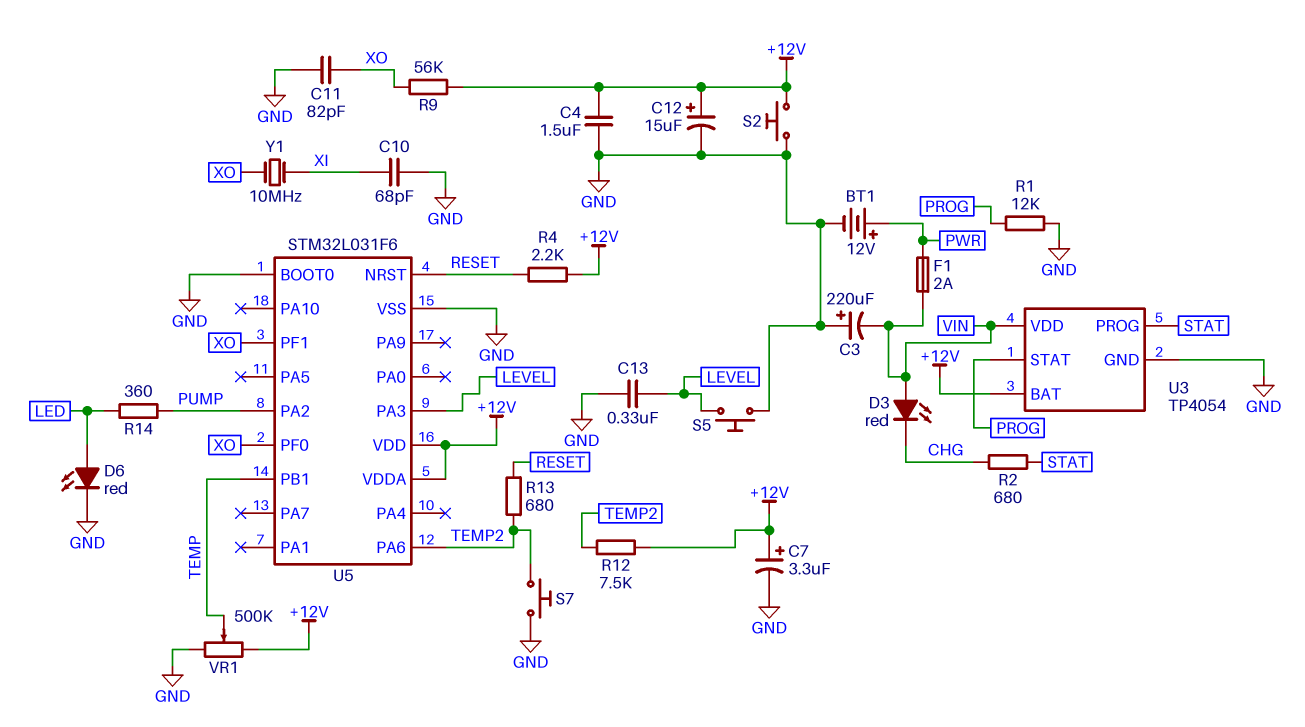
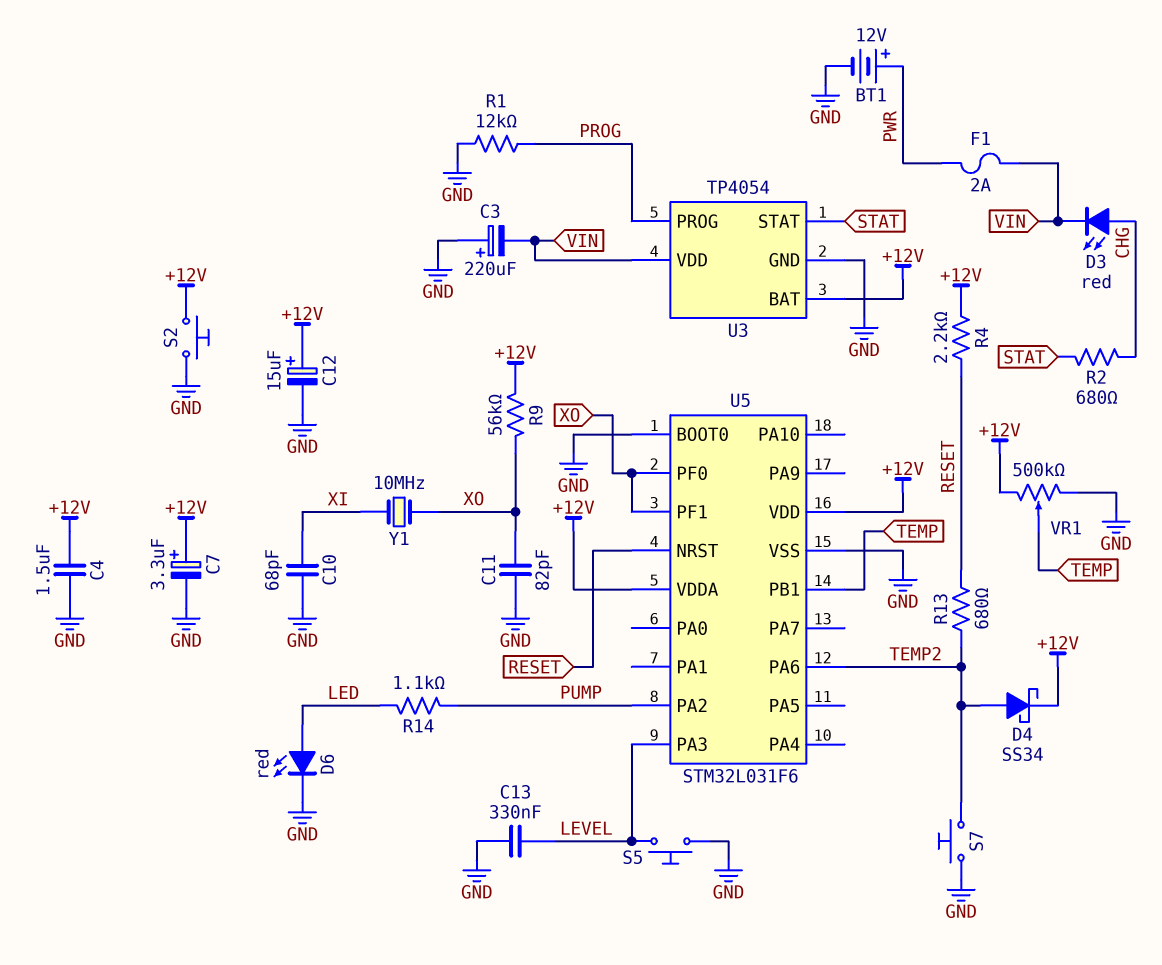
D3: LED red (A VIN, K CHG) -> LED red (A CHG, K VIN)
D4: none -> schottky SS34 (A TEMP2, K +12V)
R12: 7.5k (+12V, TEMP2) -> none
R14: 360 (LED, PUMP) -> 1.1k (LED, PUMP)
U3 pin PROG: STAT -> PROG
U3 pin STAT: PROG -> STAT

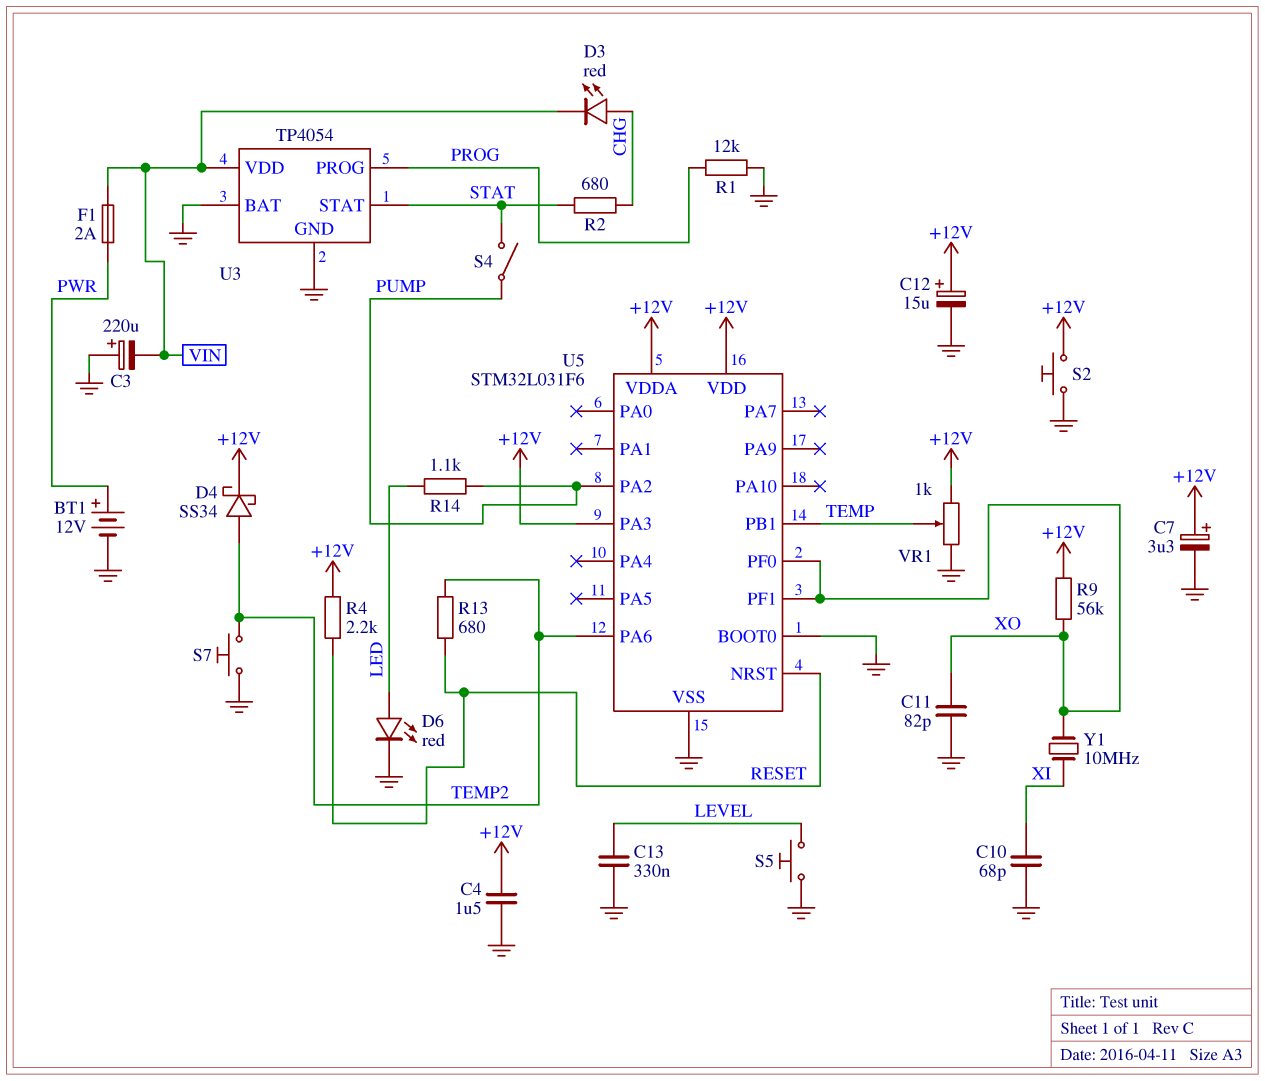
S4: none -> switch (PUMP, STAT)
U3 pin BAT: +12V -> GND
U5 pin PA3: LEVEL -> +12V
VR1: 500k (+12V, GND, wiper TEMP) -> 1k (+12V, GND, wiper TEMP)

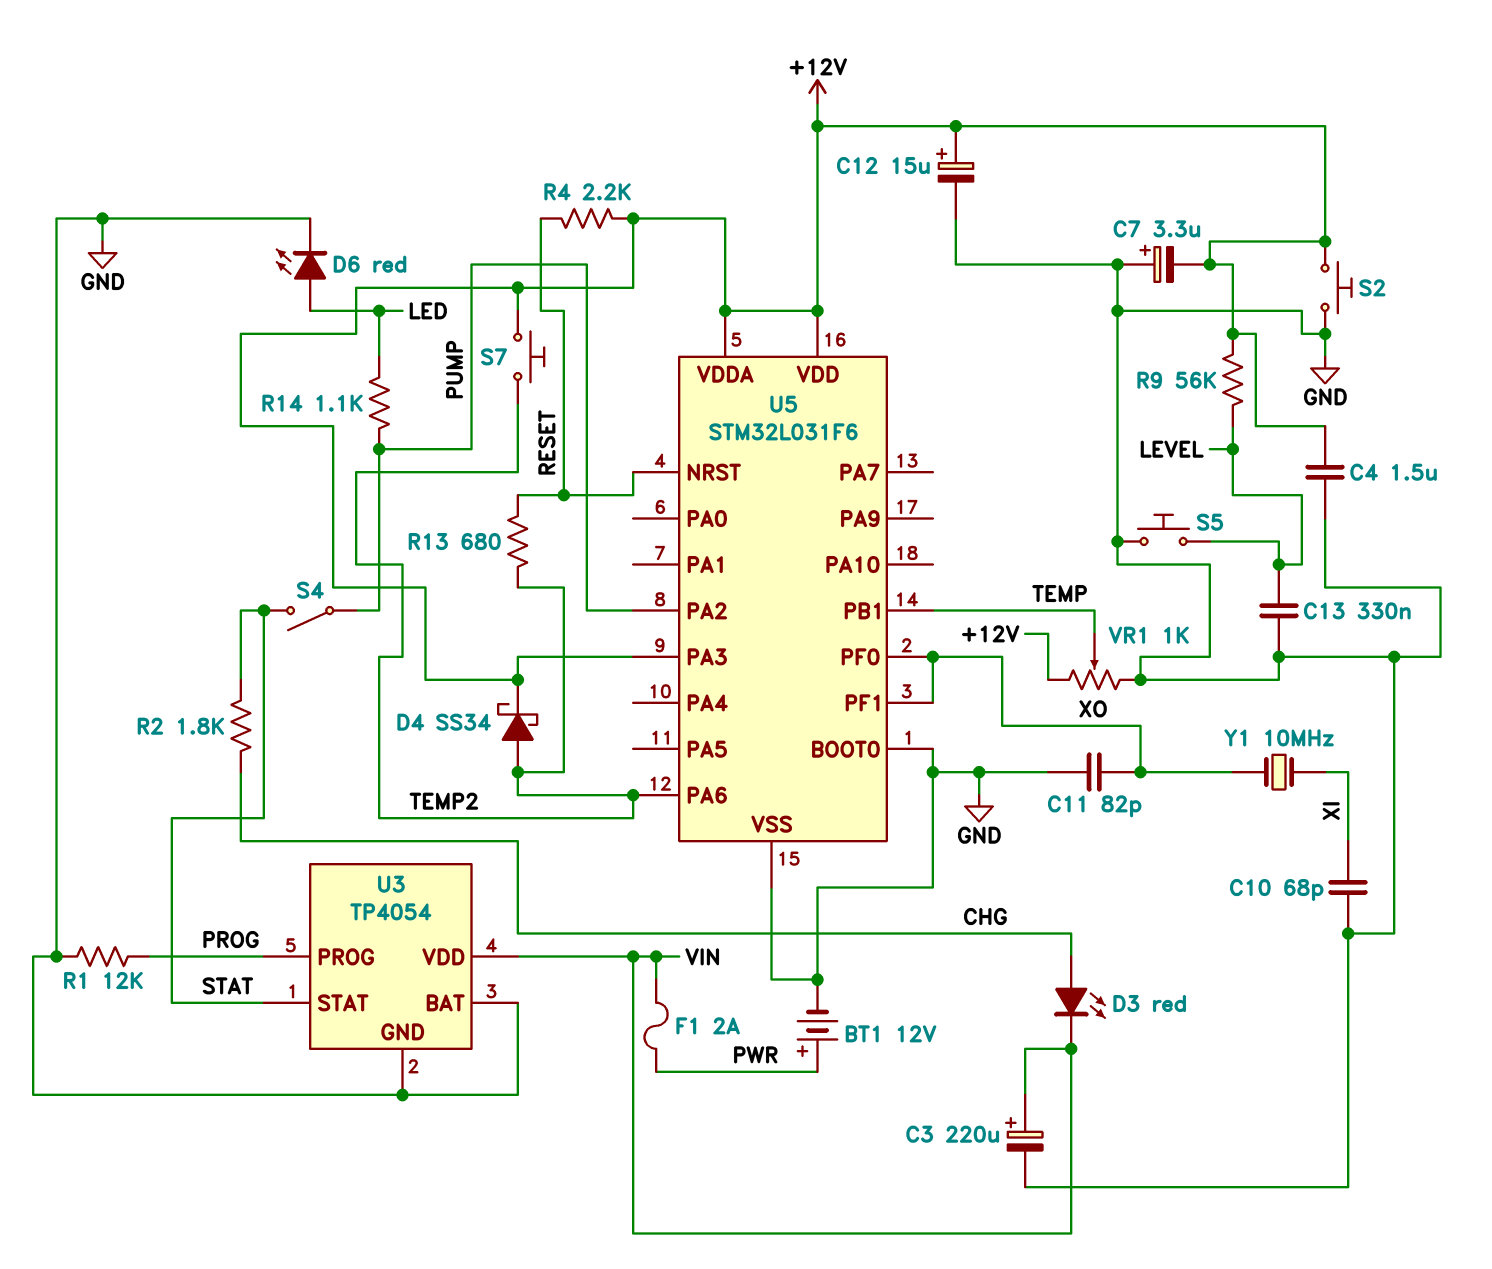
C3: 220uF (plus GND, minus VIN) -> 220uF (plus VIN, minus GND)
C7: 3.3uF (plus +12V, minus GND) -> 3.3uF (plus GND, minus +12V)
R2: 680 (CHG, STAT) -> 1.8k (CHG, STAT)
R9: 56k (+12V, XO) -> 56k (+12V, LEVEL)
S7: button (GND, TEMP2) -> button (+12V, TEMP2)

